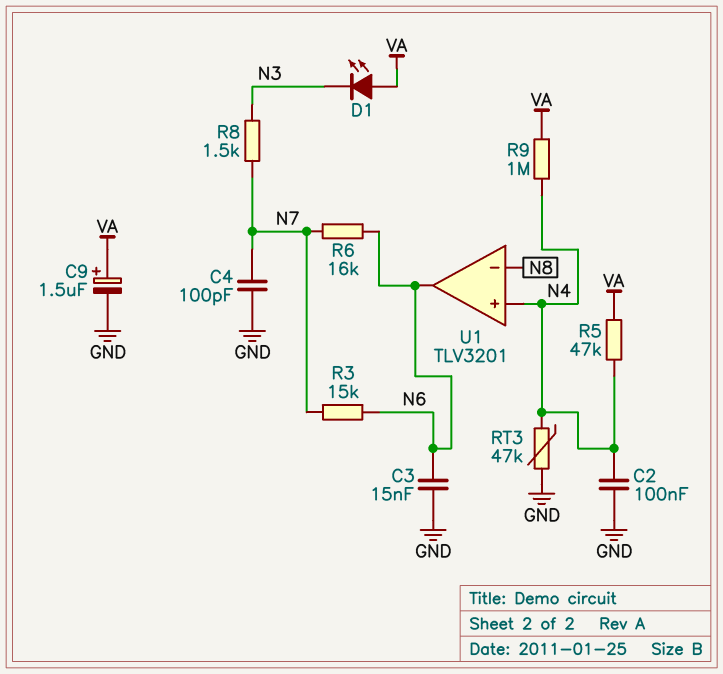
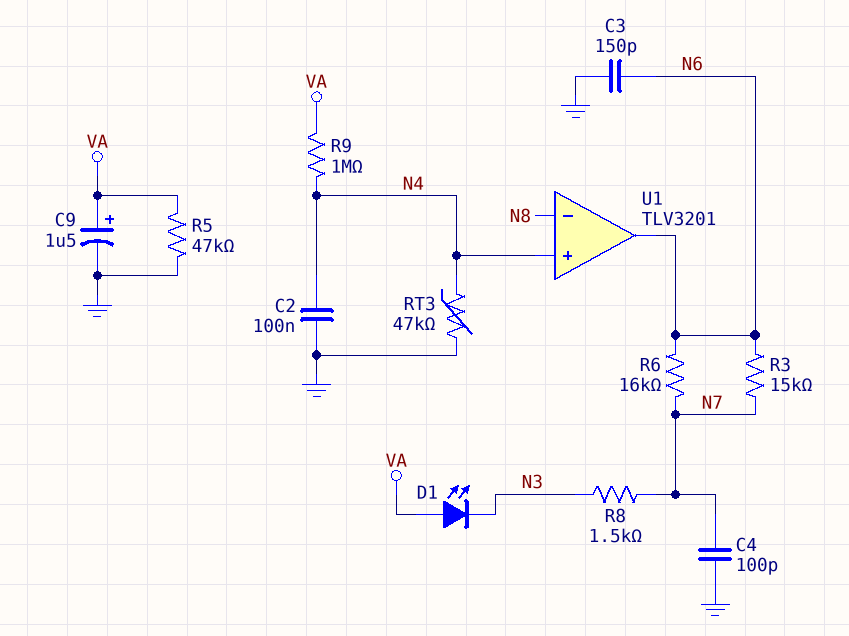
C3: 15nF (GND, N6) -> 150pF (GND, N6)
R5: 47k (N4, VA) -> 47k (GND, VA)

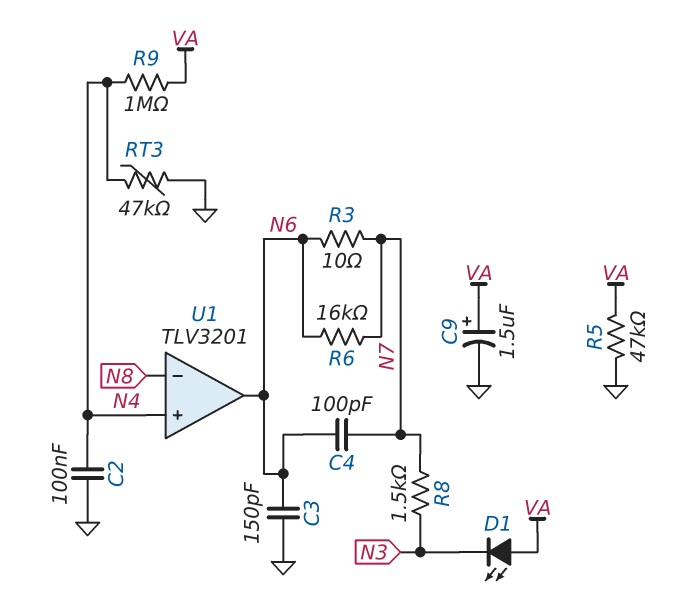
C4: 100pF (GND, N7) -> 100pF (N6, N7)
R3: 15k (N6, N7) -> 10 (N6, N7)

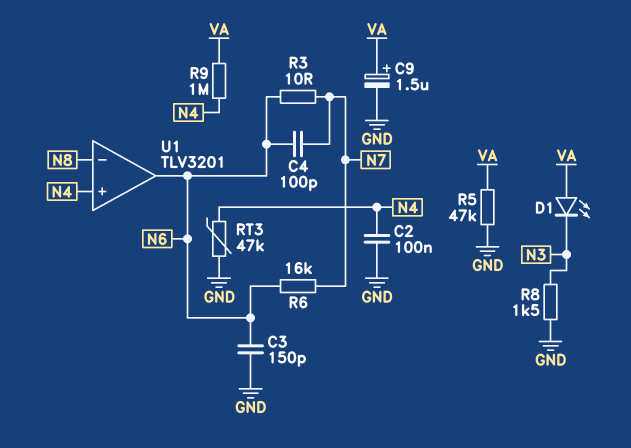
R8: 1.5k (N3, N7) -> 1.5k (GND, N3)

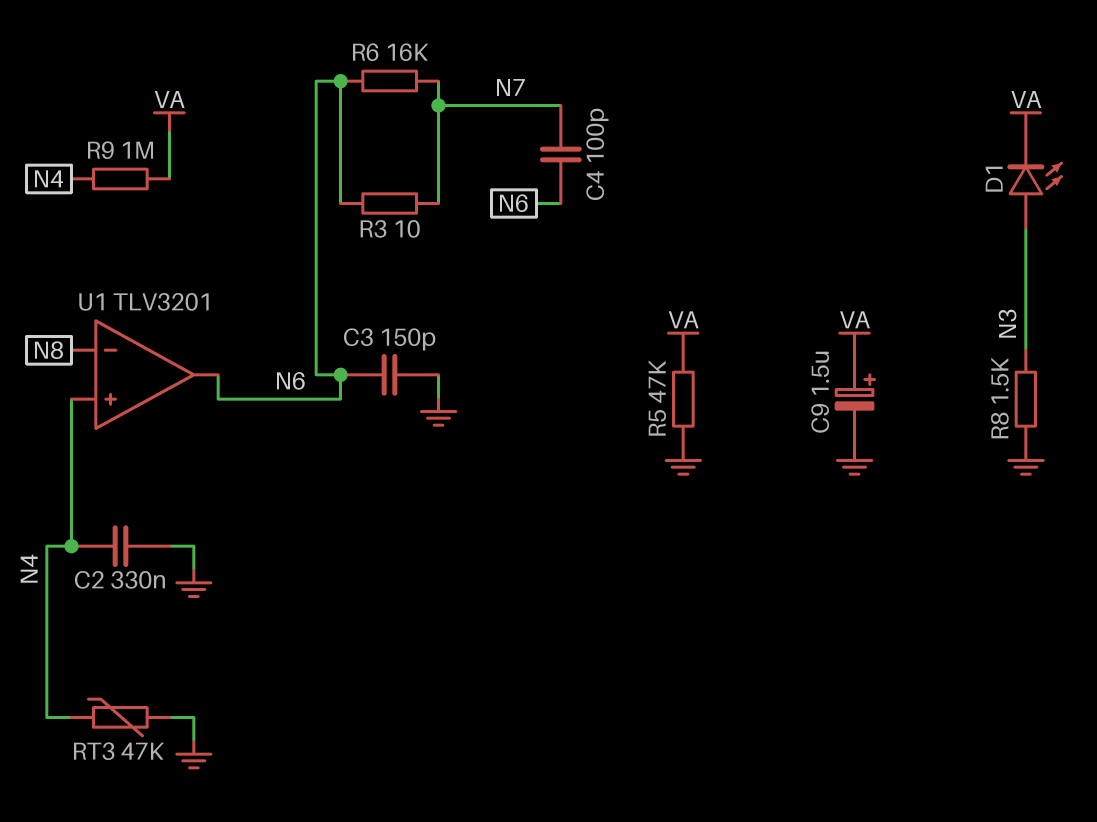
C2: 100nF (GND, N4) -> 330nF (GND, N4)
D1: LED (A VA, K N3) -> LED (A N3, K VA)

